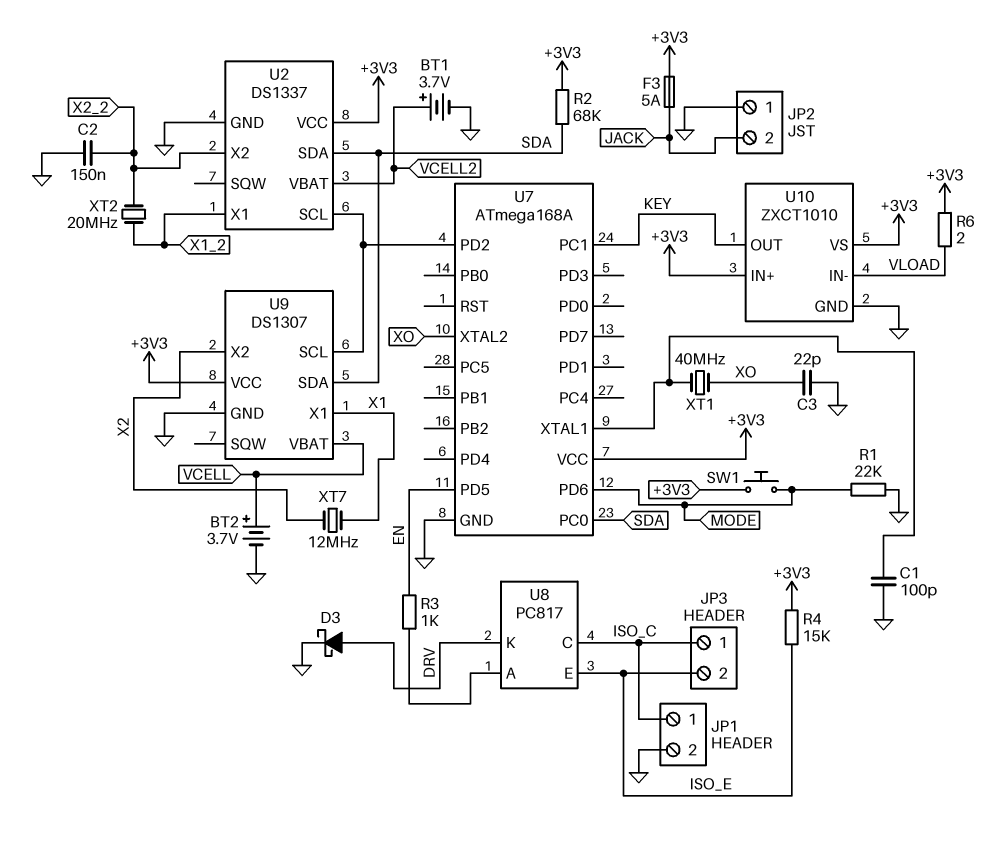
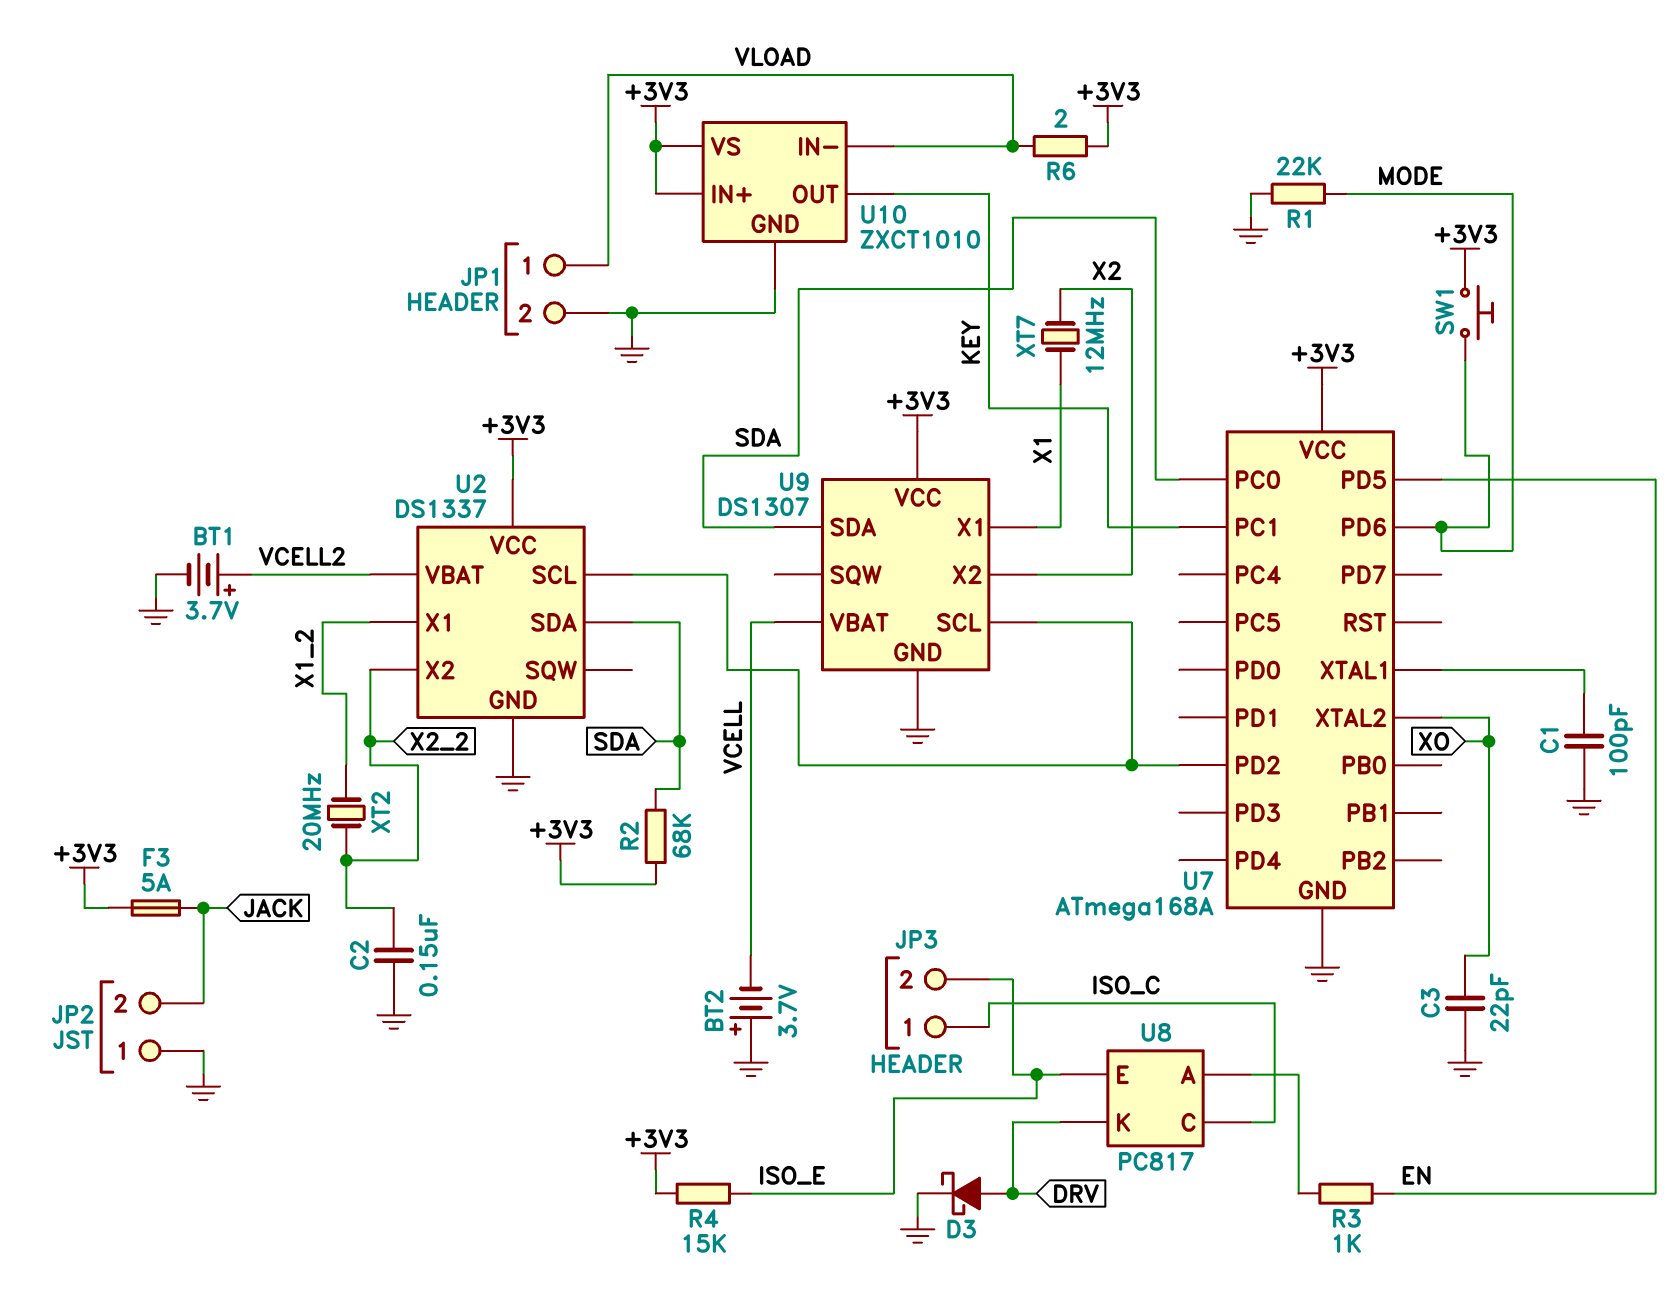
BT2: 3.7V (plus VCELL, minus GND) -> 3.7V (plus GND, minus VCELL)
JP1 pin 1: ISO_C -> VLOAD
XT1: 40MHz (U7/XTAL1, XO) -> none

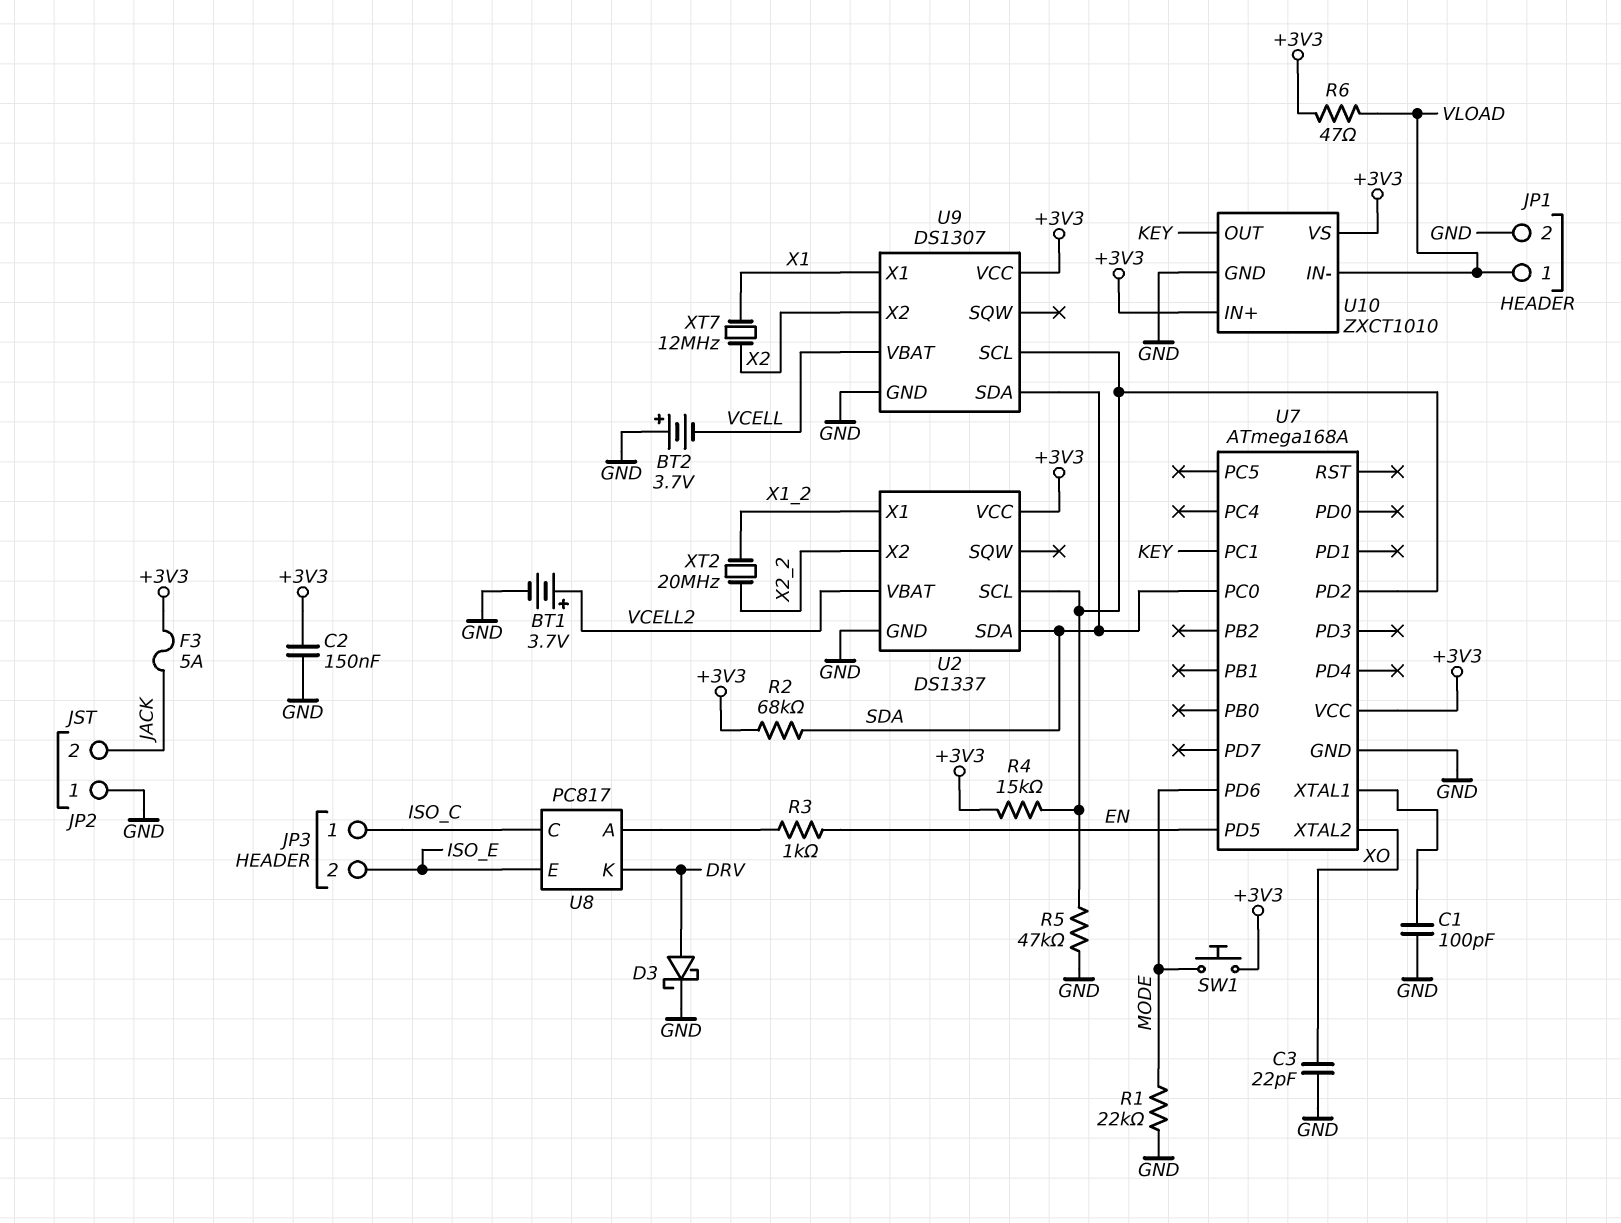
C2: 150nF (GND, X2_2) -> 150nF (+3V3, GND)
R4: 15k (+3V3, ISO_E) -> 15k (+3V3, U2/SCL)
R5: none -> 47k (GND, U2/SCL)
R6: 2 (+3V3, VLOAD) -> 47 (+3V3, VLOAD)

